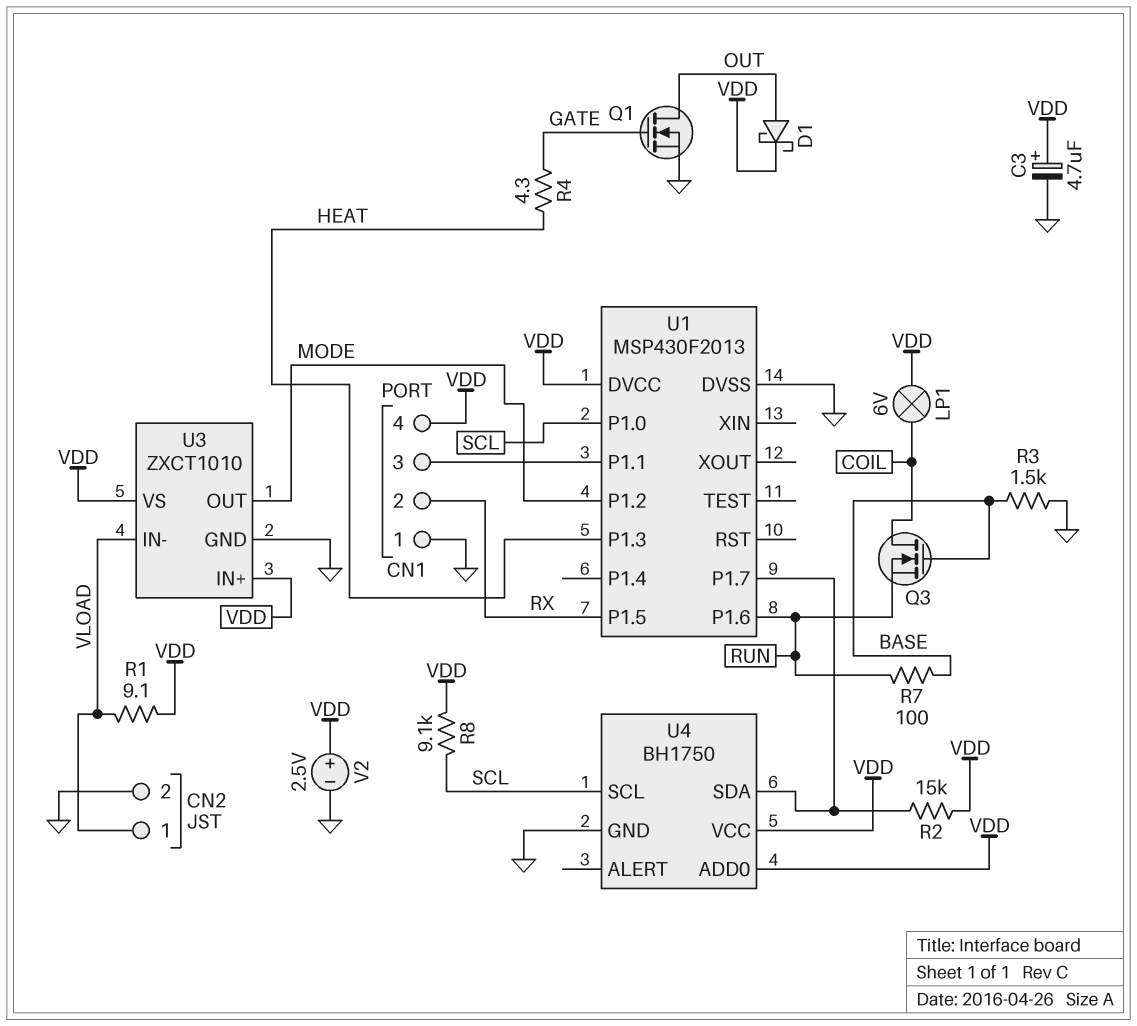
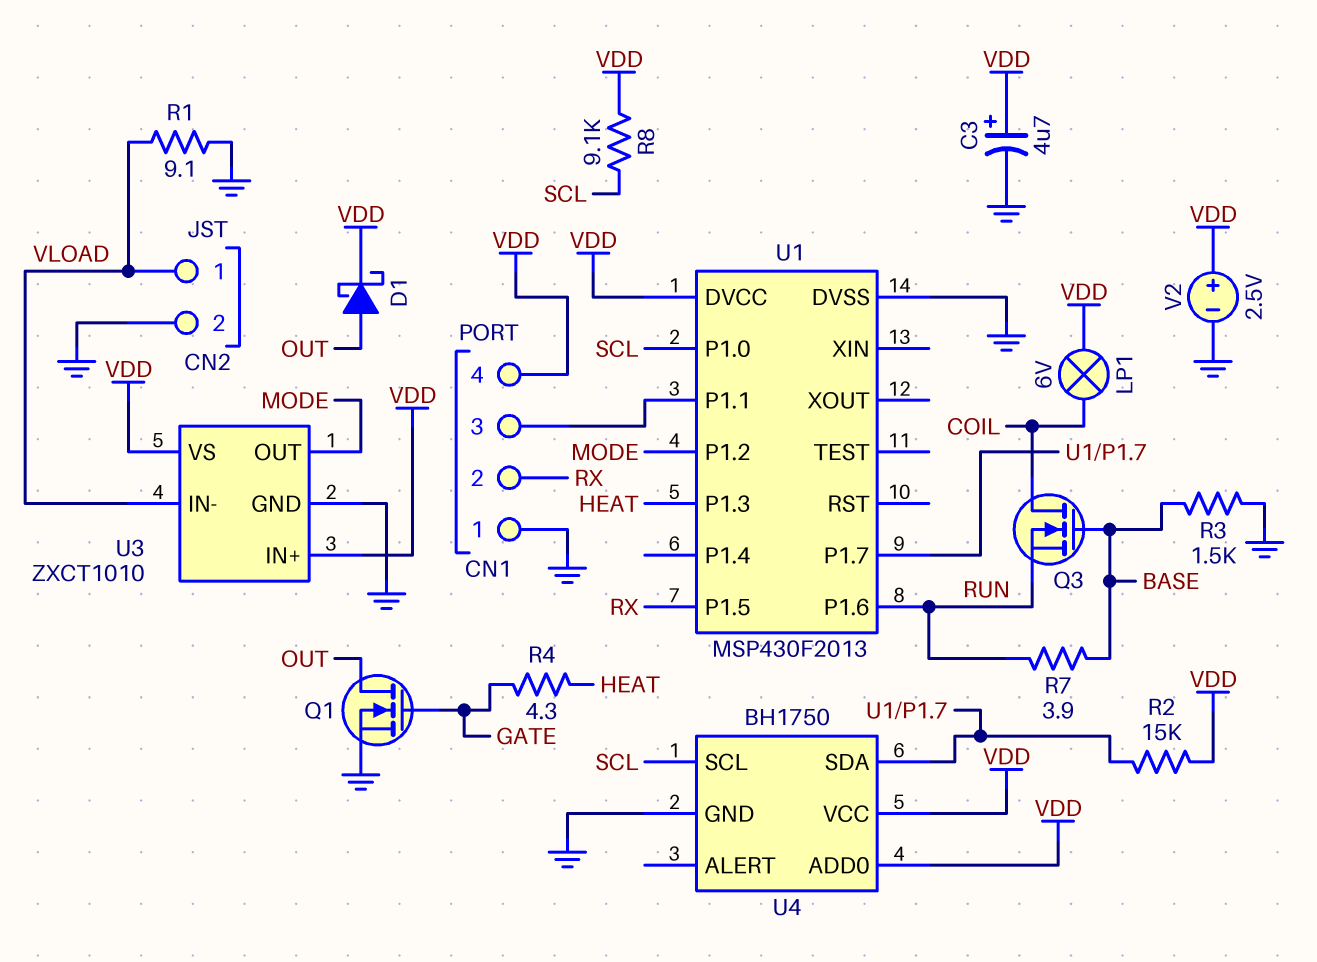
R1: 9.1 (VDD, VLOAD) -> 9.1 (GND, VLOAD)
R7: 100 (BASE, RUN) -> 3.9 (BASE, RUN)

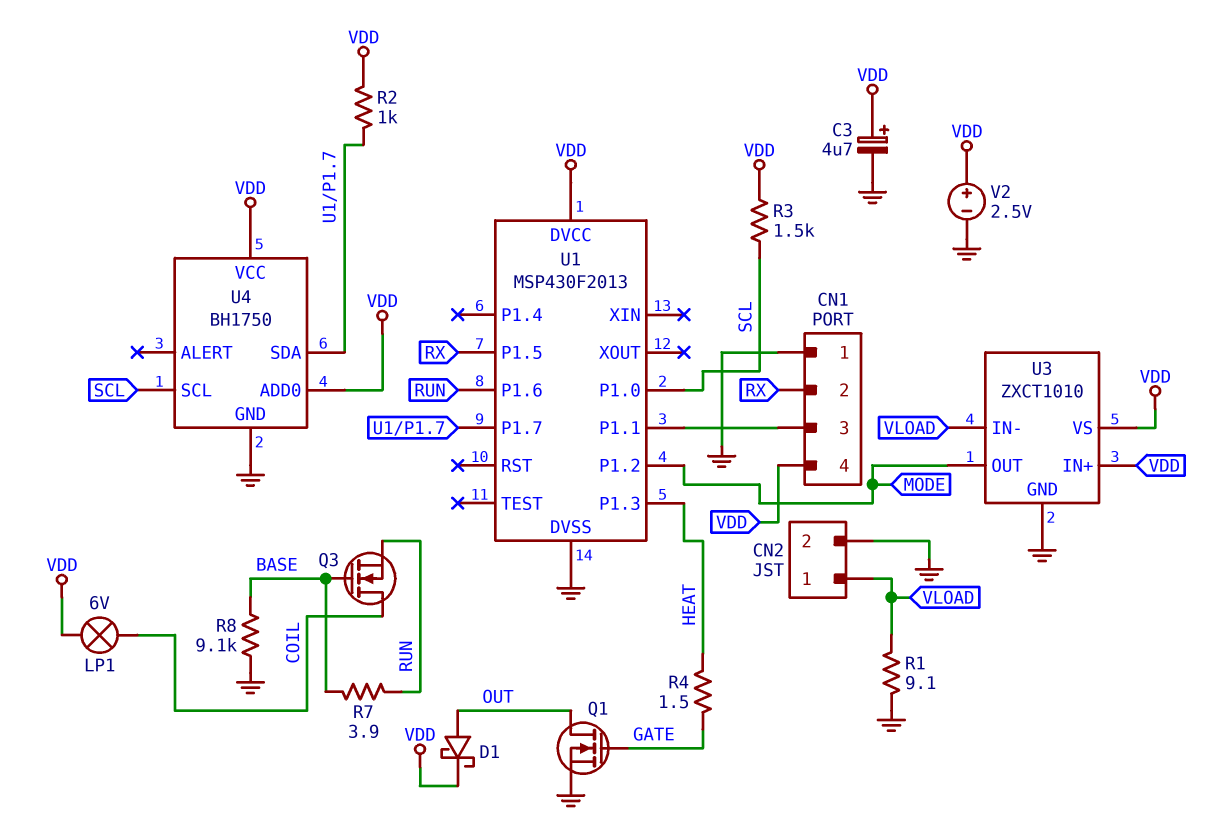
R2: 15k (U1/P1.7, VDD) -> 1k (U1/P1.7, VDD)
R3: 1.5k (BASE, GND) -> 1.5k (SCL, VDD)
R4: 4.3 (GATE, HEAT) -> 1.5 (GATE, HEAT)
R8: 9.1k (SCL, VDD) -> 9.1k (BASE, GND)

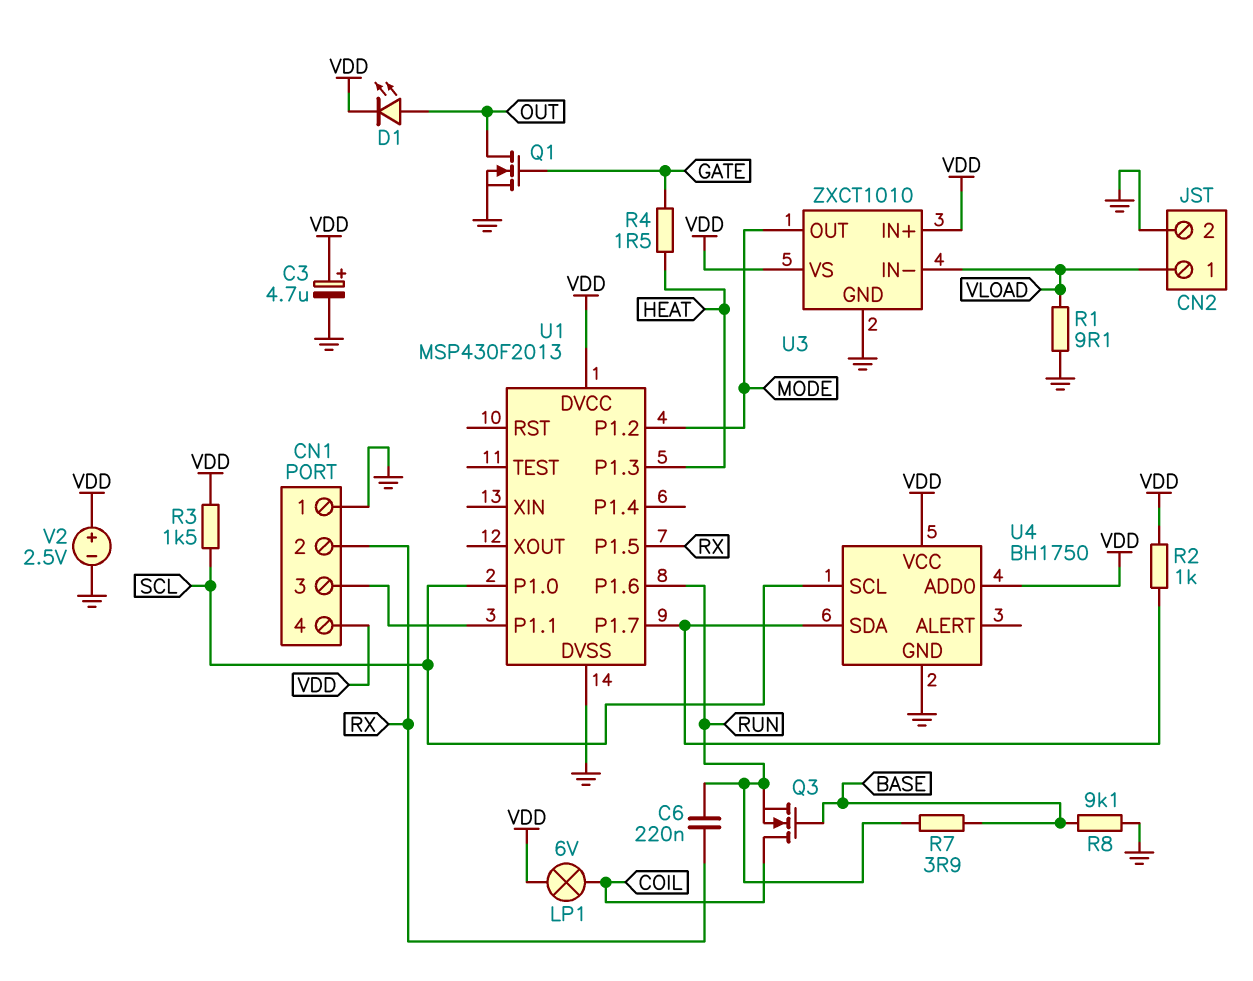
C6: none -> 220nF (RUN, RX)
D1: schottky (A OUT, K VDD) -> LED (A OUT, K VDD)

